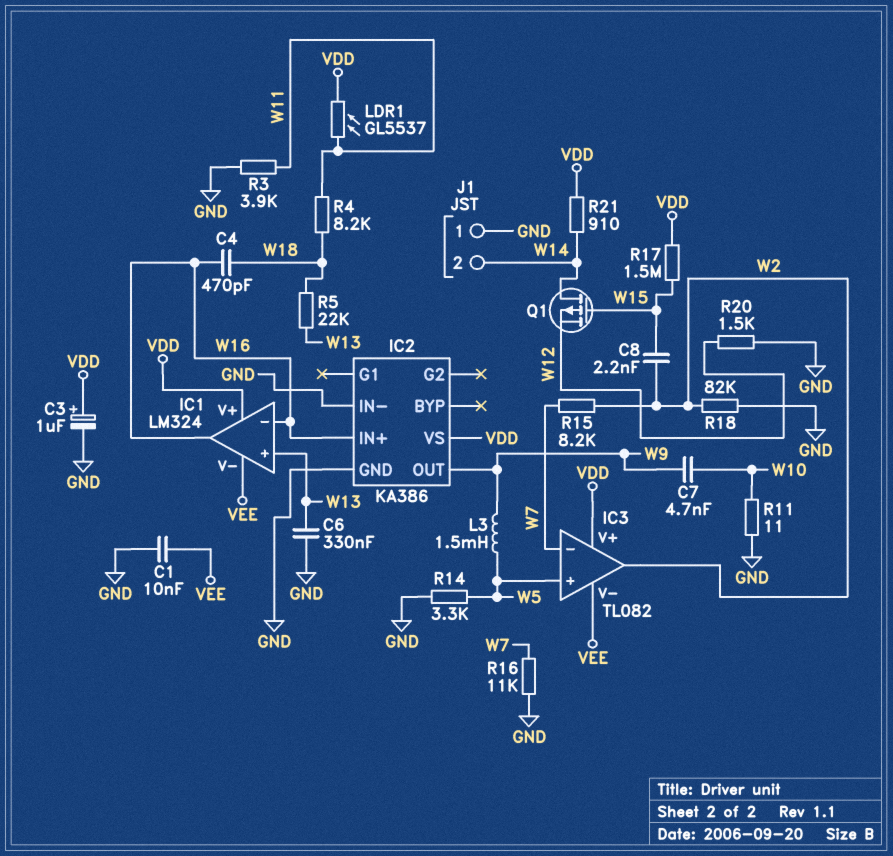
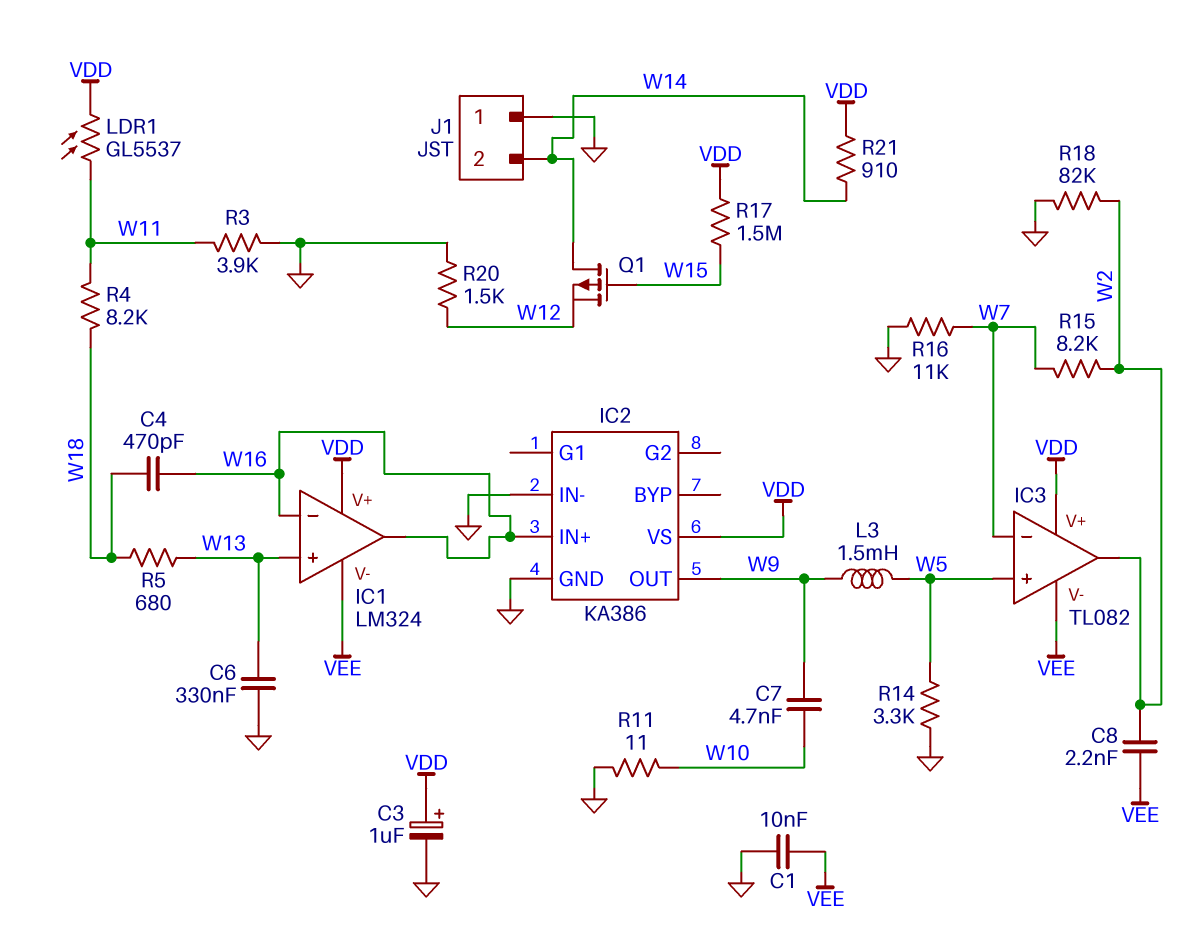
C8: 2.2nF (W2, W15) -> 2.2nF (VEE, W2)
R5: 22k (W13, W18) -> 680 (W13, W18)

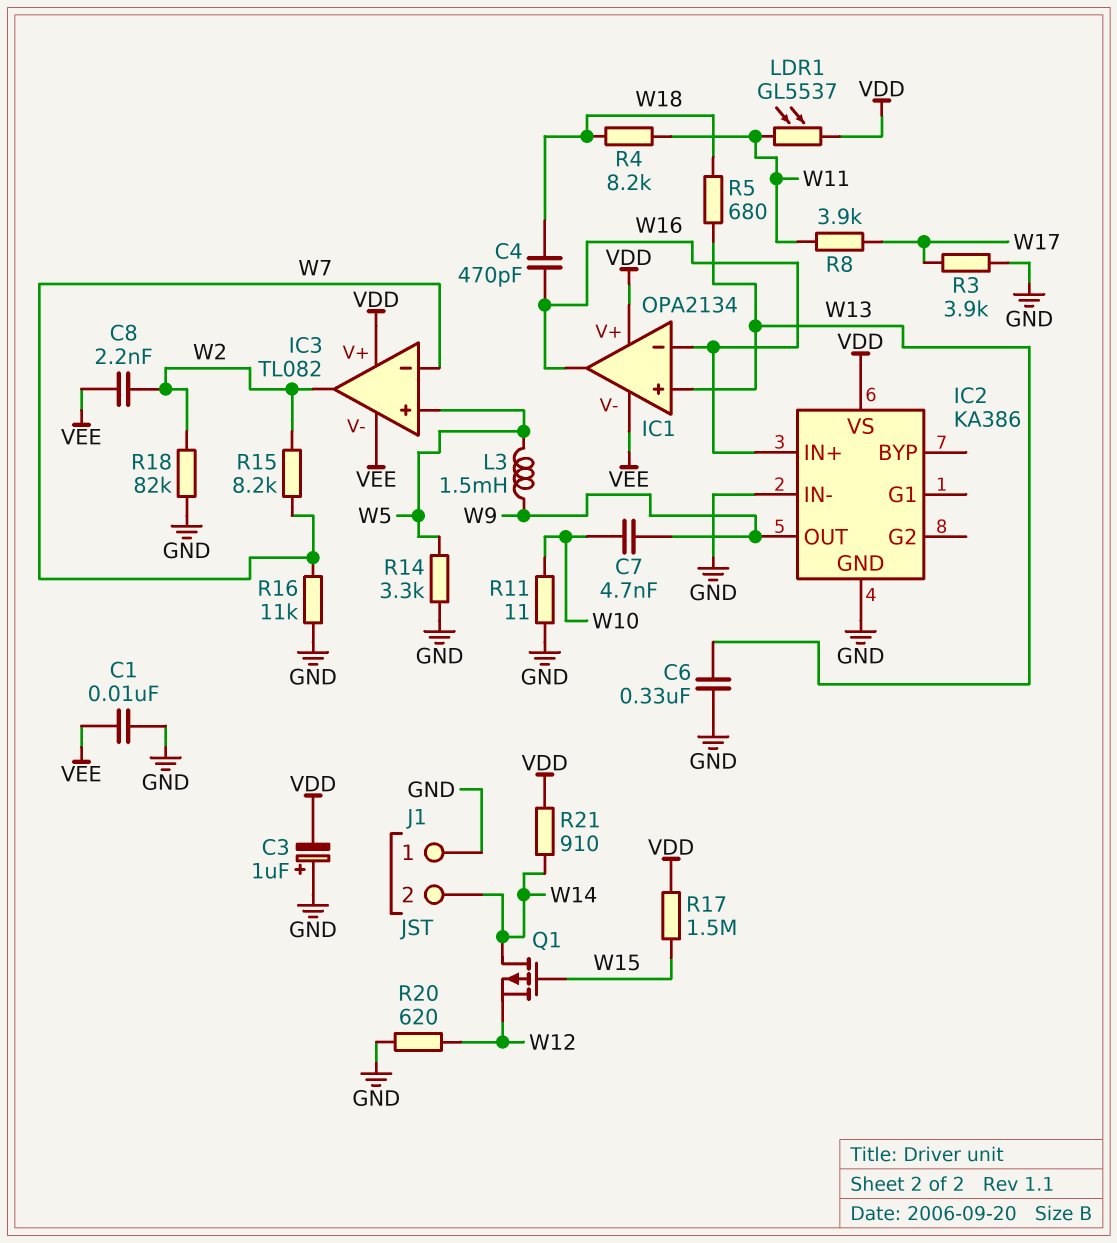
C3: 1uF (plus VDD, minus GND) -> 1uF (plus GND, minus VDD)
IC1: LM324 -> OPA2134
R3: 3.9k (GND, W11) -> 3.9k (GND, W17)
R8: none -> 3.9k (W11, W17)
R20: 1.5k (GND, W12) -> 620 (GND, W12)

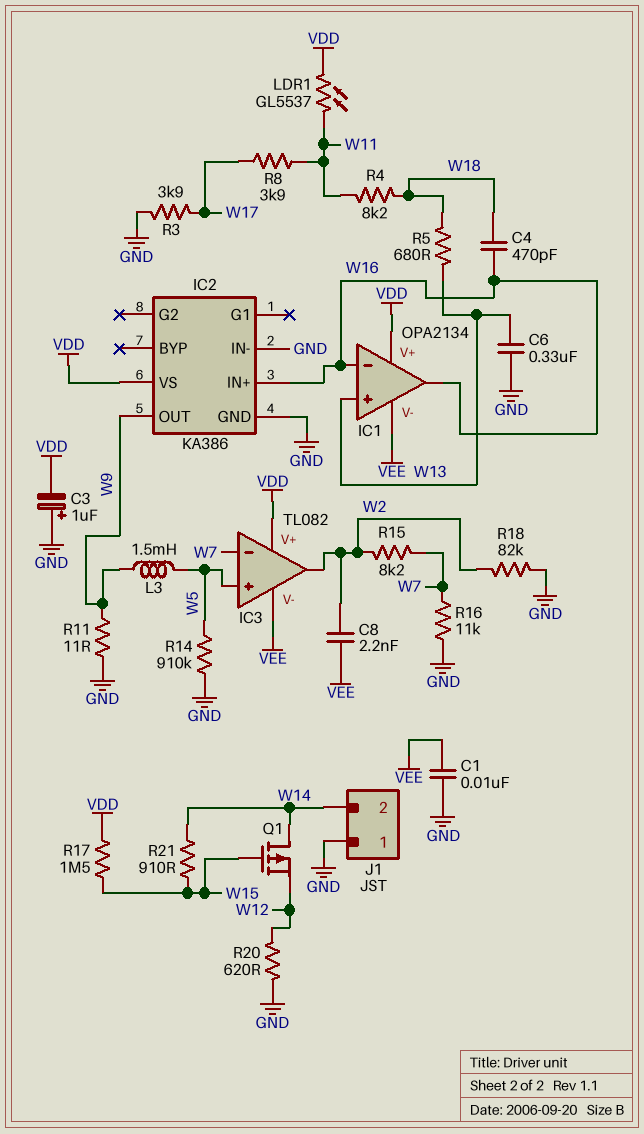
C7: 4.7nF (W9, W10) -> none
R11: 11 (GND, W10) -> 11 (GND, W9)
R14: 3.3k (GND, W5) -> 910k (GND, W5)
R21: 910 (VDD, W14) -> 910 (W14, W15)

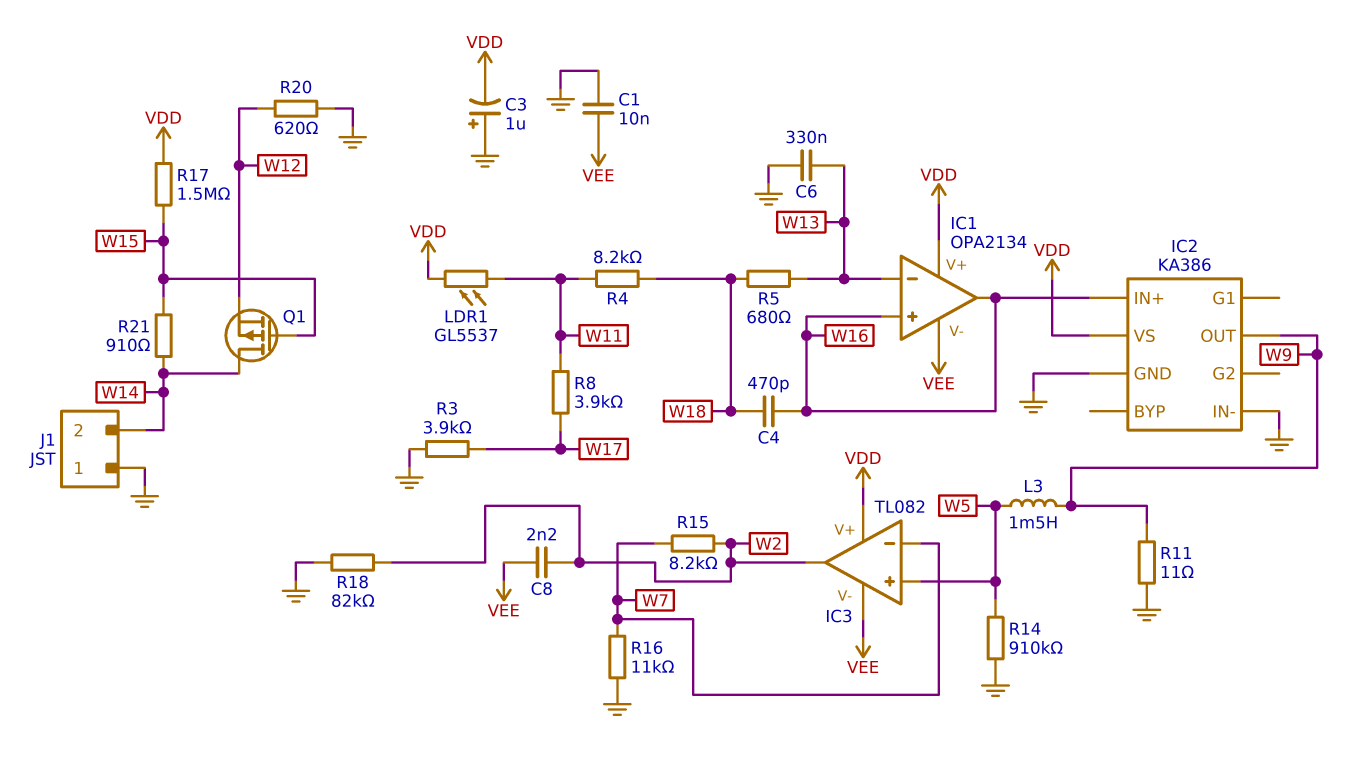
IC1 pin in+: W13 -> W16
IC1 pin in-: W16 -> W13

